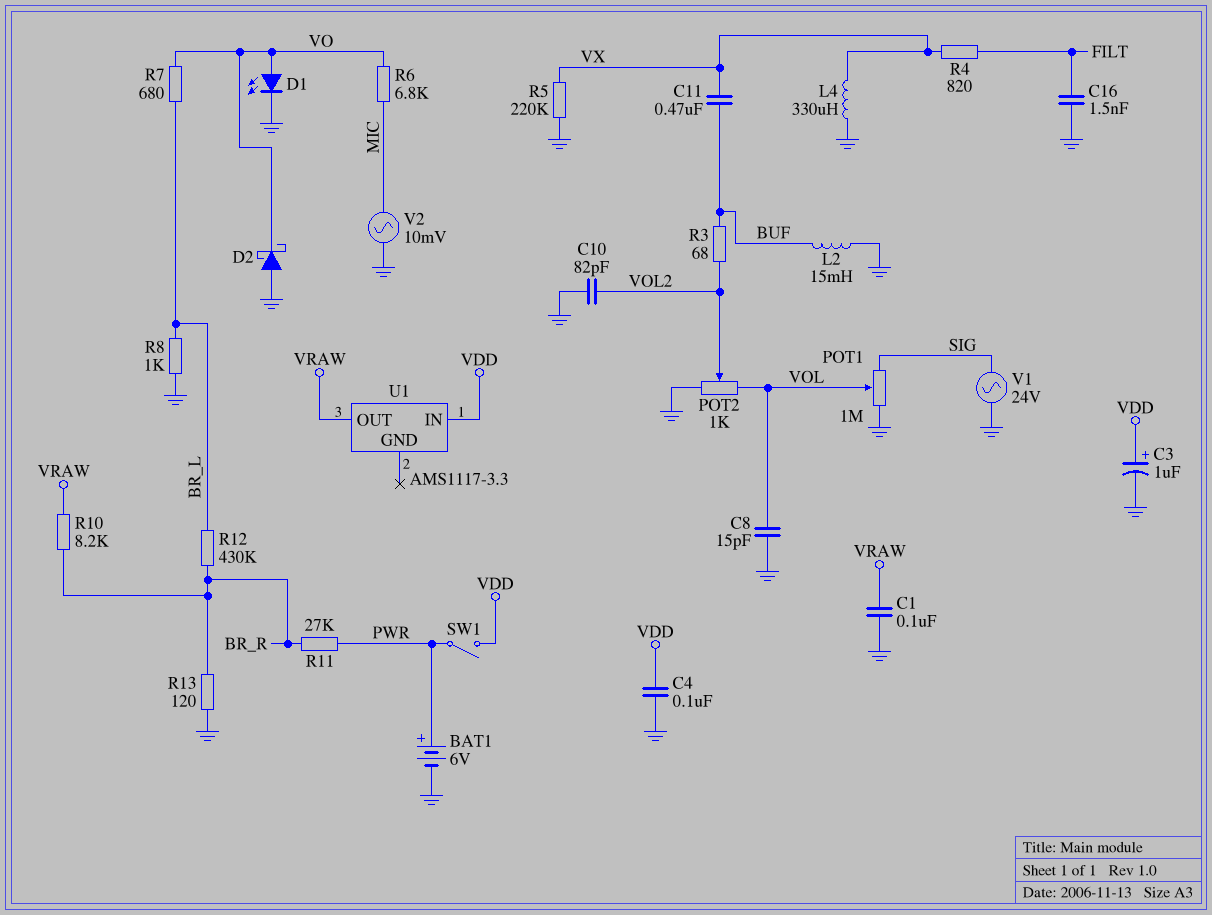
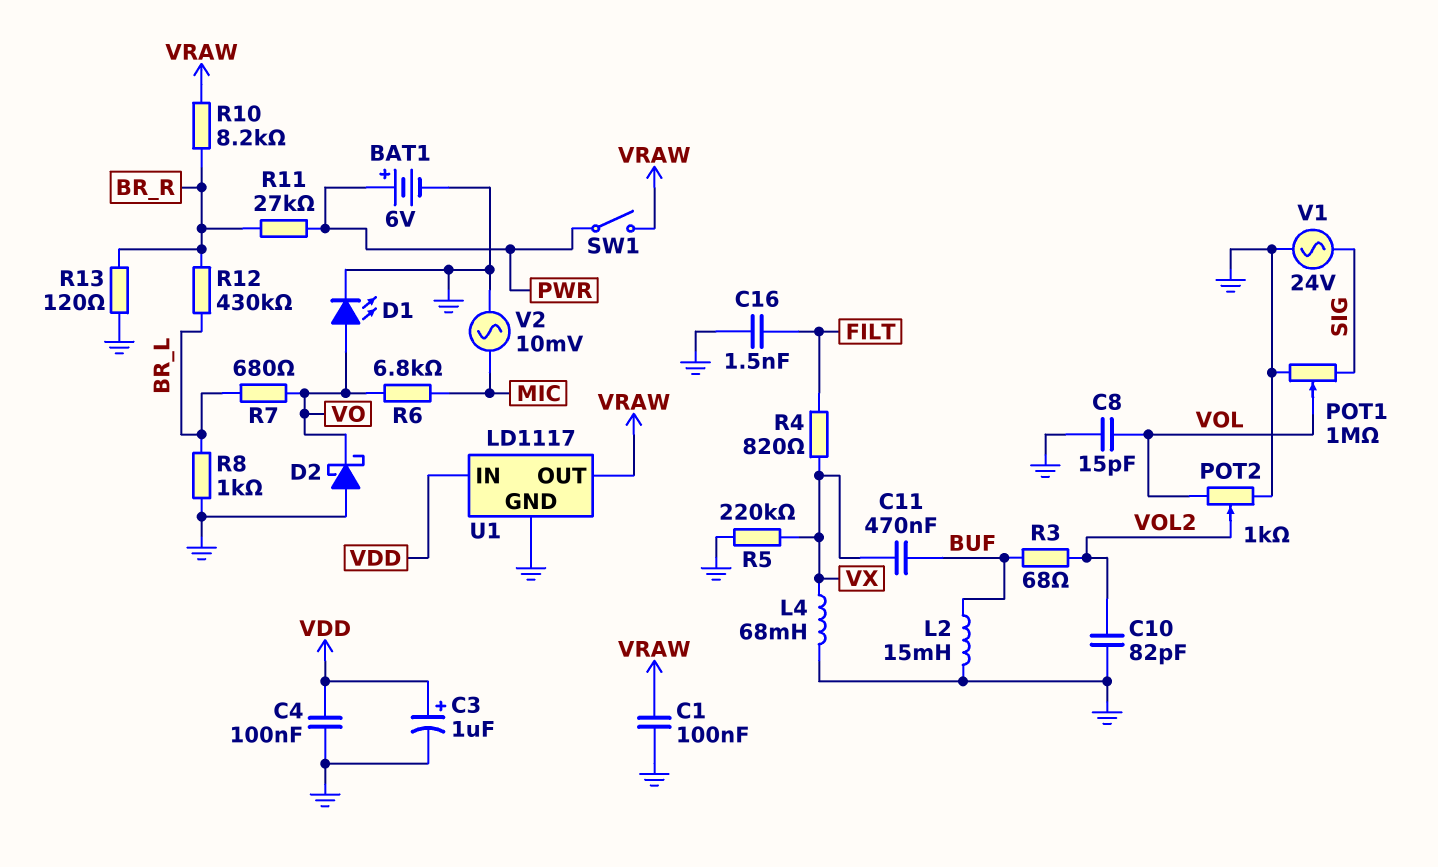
L4: 330uH (GND, VX) -> 68mH (GND, VX)
SW1: switch (PWR, VDD) -> switch (PWR, VRAW)
U1: AMS1117-3.3 -> LD1117
U1 pin GND: none -> GND

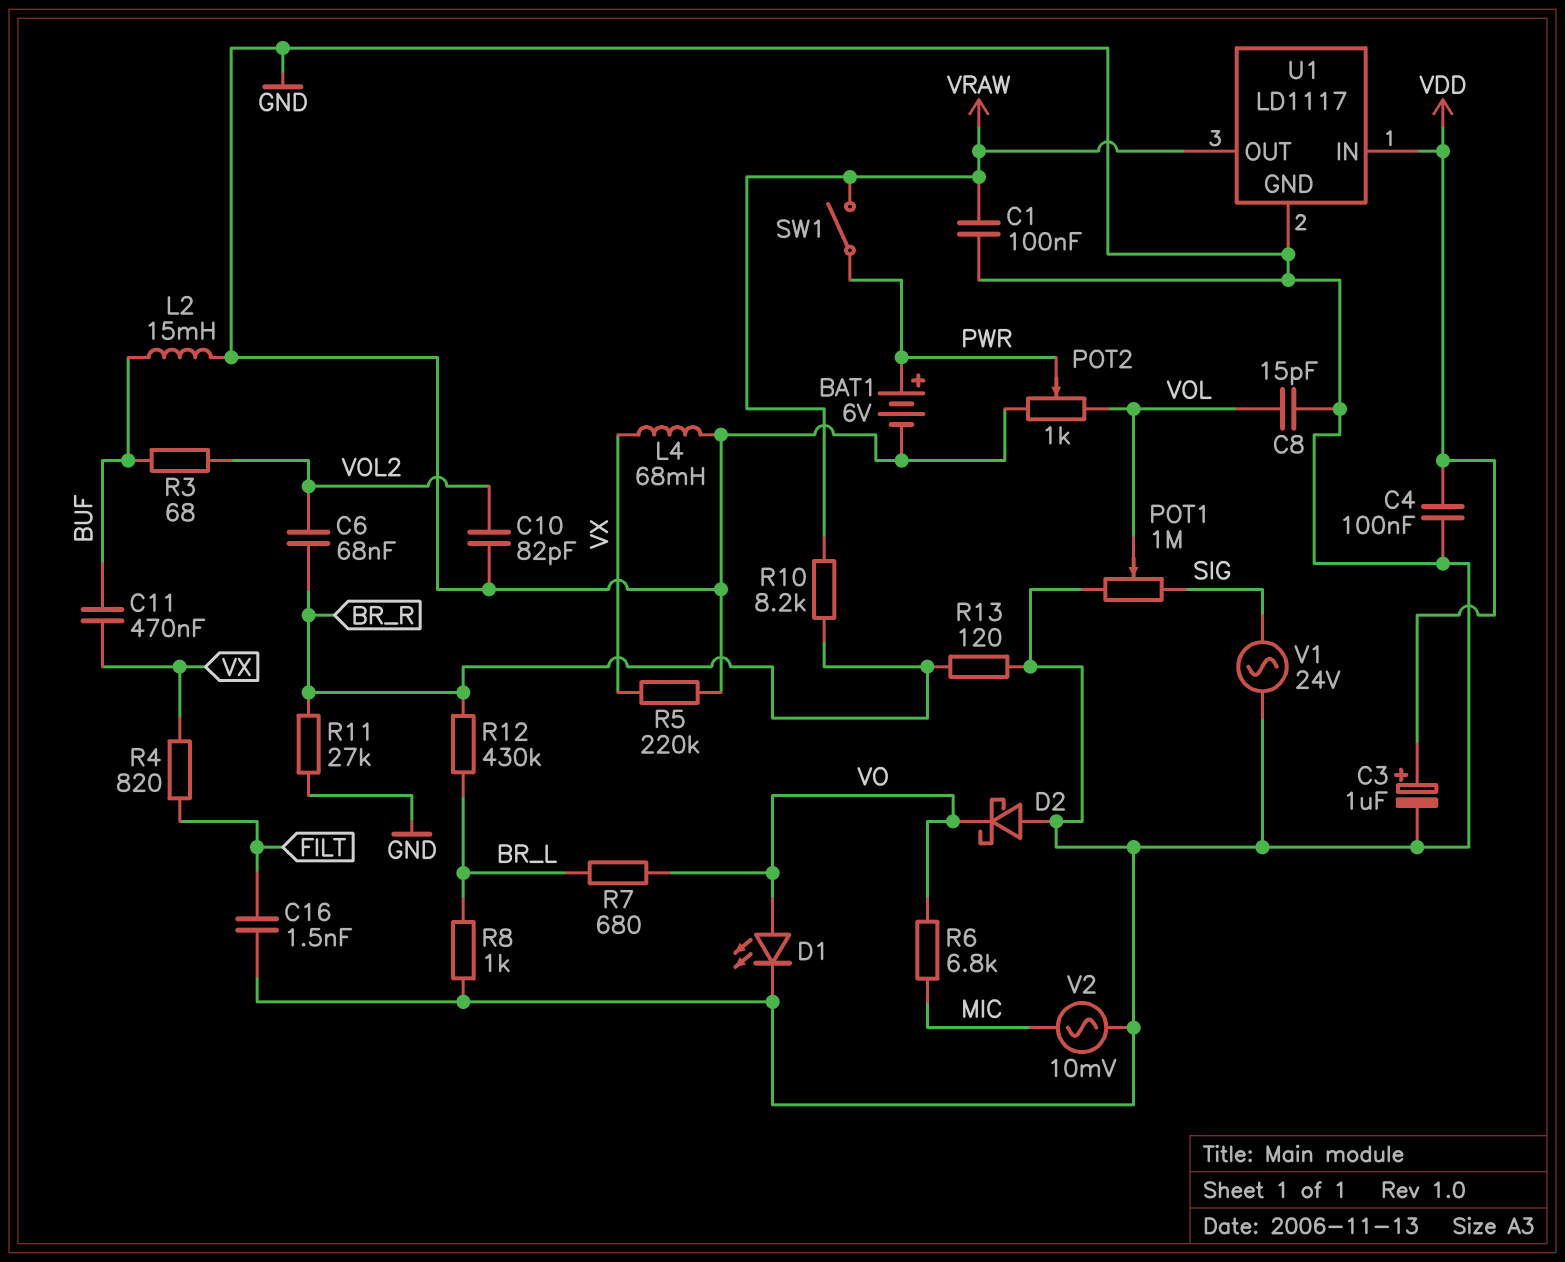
C6: none -> 68nF (BR_R, VOL2)
POT2: 1k (GND, VOL, wiper VOL2) -> 1k (GND, VOL, wiper PWR)
R11: 27k (BR_R, PWR) -> 27k (BR_R, GND)

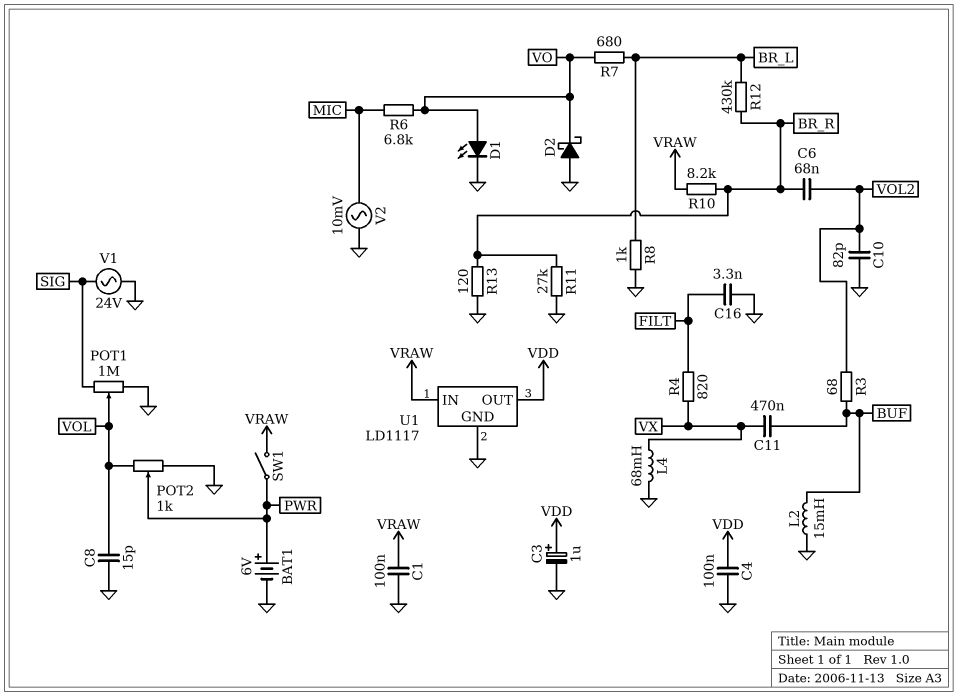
C16: 1.5nF (FILT, GND) -> 3.3nF (FILT, GND)
R5: 220k (GND, VX) -> none
U1 pin IN: VDD -> VRAW
U1 pin OUT: VRAW -> VDD

